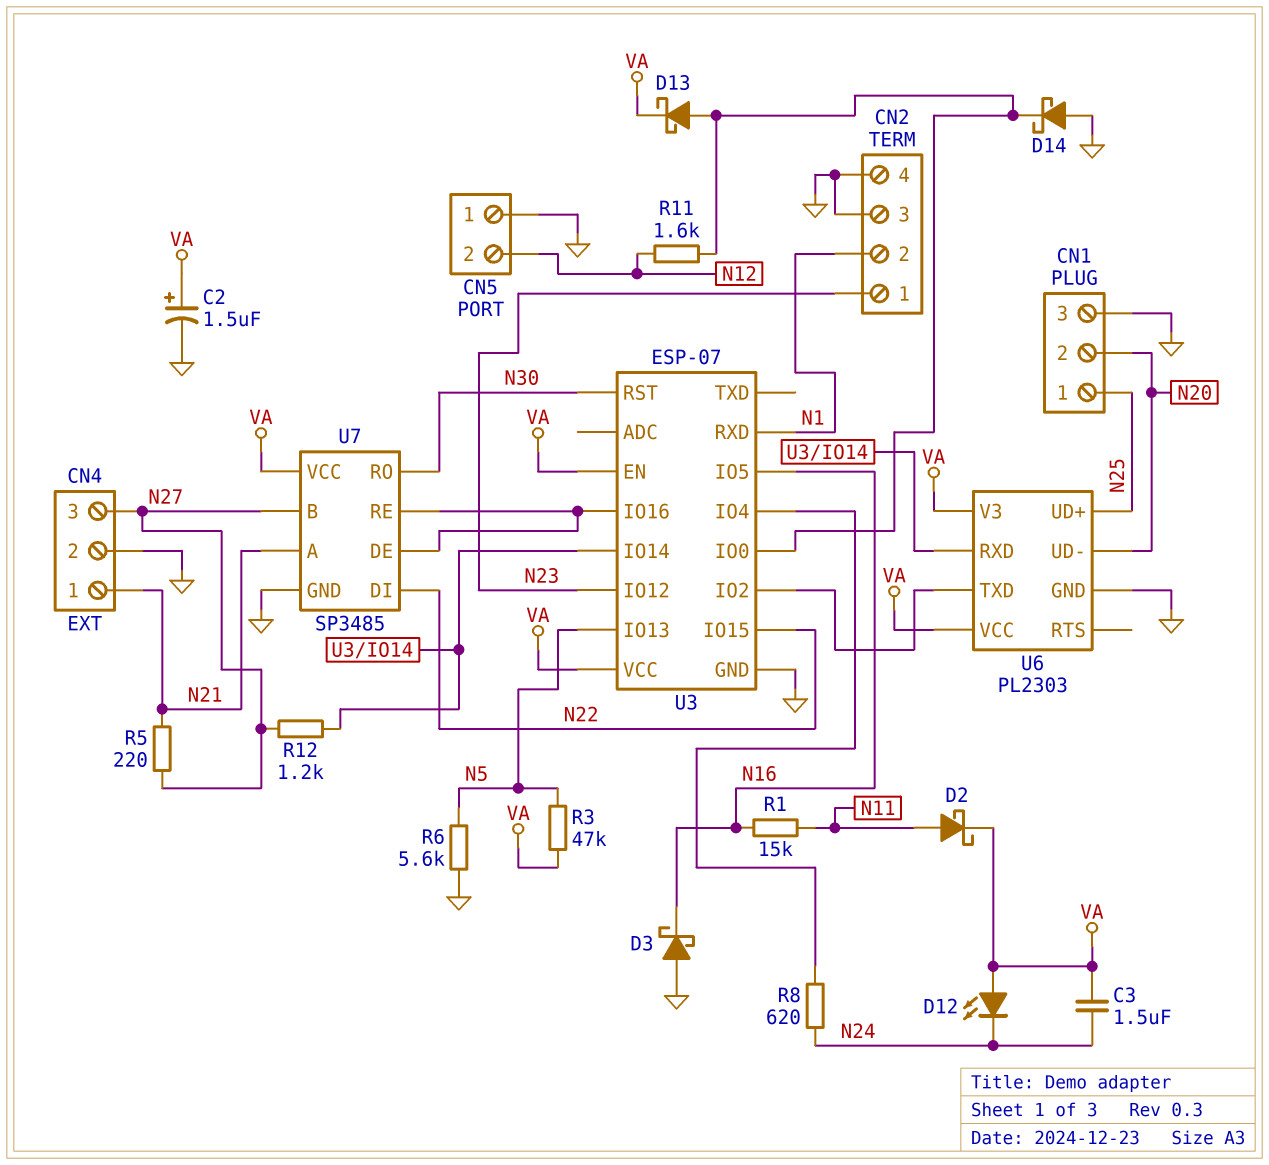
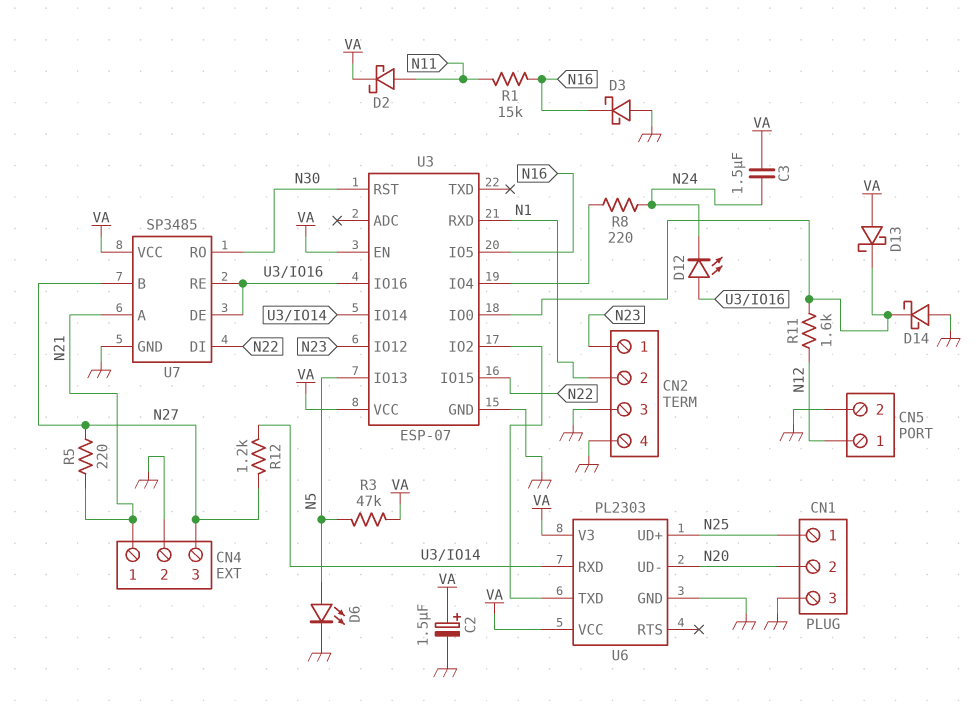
CN5 pin 1: GND -> N12
CN5 pin 2: N12 -> GND
D6: none -> LED (A N5, K GND)
D12: LED (A VA, K N24) -> LED (A U3/IO16, K N24)
D13: schottky (A U3/IO0, K VA) -> schottky (A VA, K U3/IO0)
R6: 5.6k (GND, N5) -> none
R8: 620 (N24, U3/IO4) -> 220 (N24, U3/IO4)

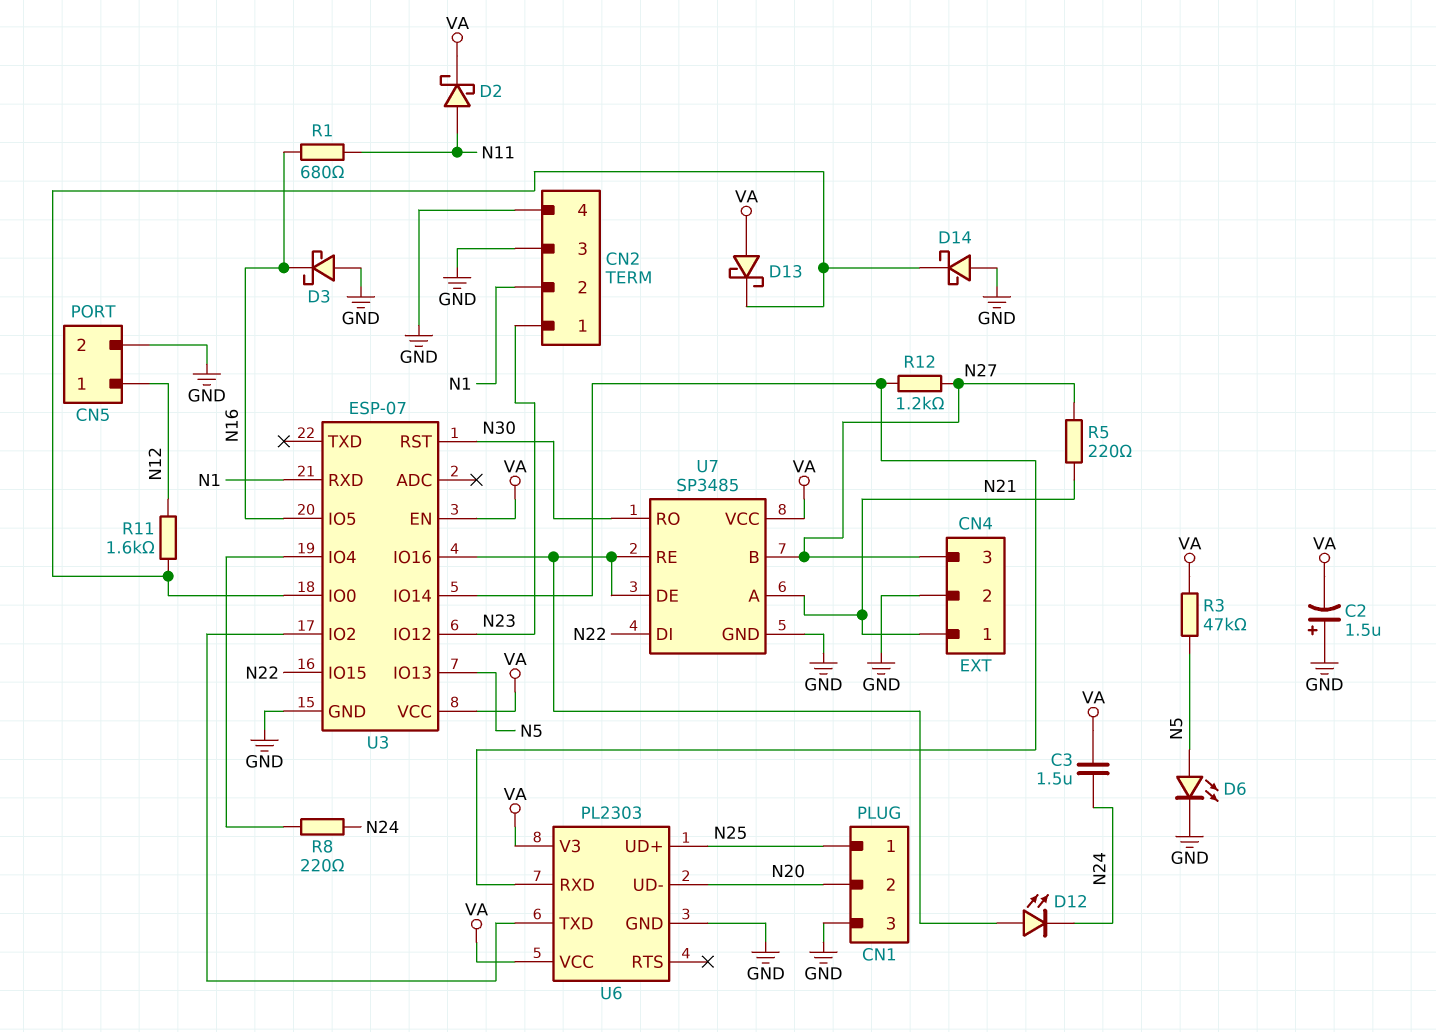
C2: 1.5uF (plus VA, minus GND) -> 1.5uF (plus GND, minus VA)
R1: 15k (N11, N16) -> 680 (N11, N16)

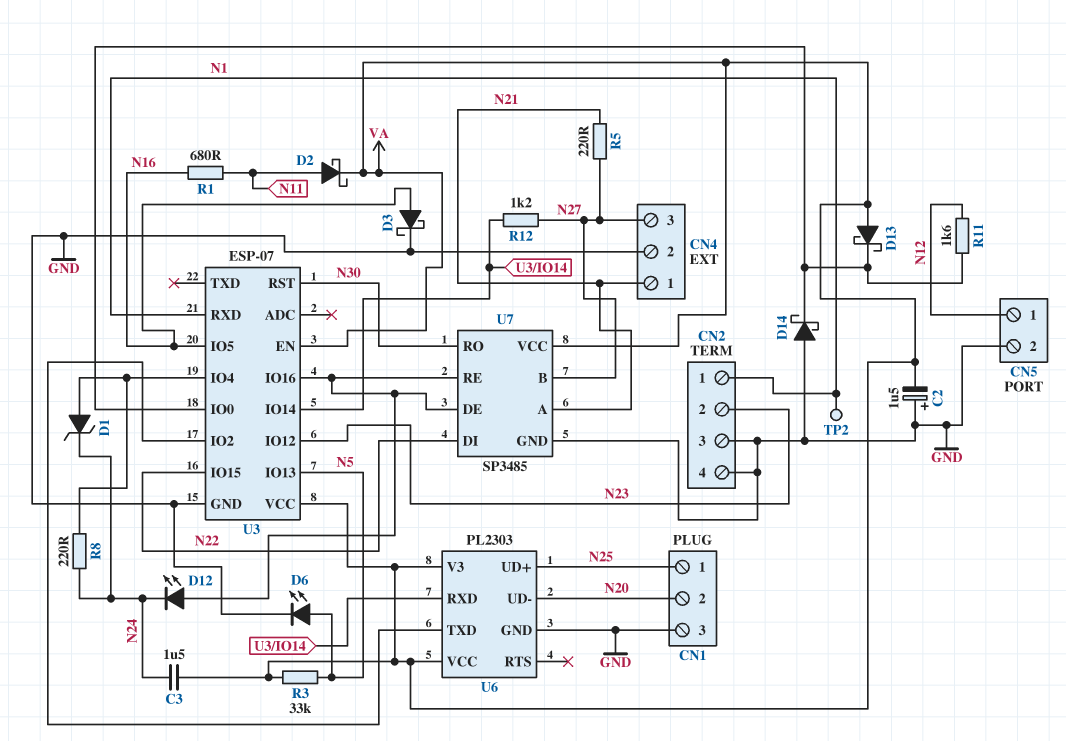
CN2 pin 1: N23 -> N1
CN2 pin 2: N1 -> N23
D1: none -> zener (A U3/IO4, K N24)
D3: schottky (A GND, K N16) -> schottky (A N16, K GND)
R3: 47k (N5, VA) -> 33k (N5, VA)
TP2: none -> test point (N1)

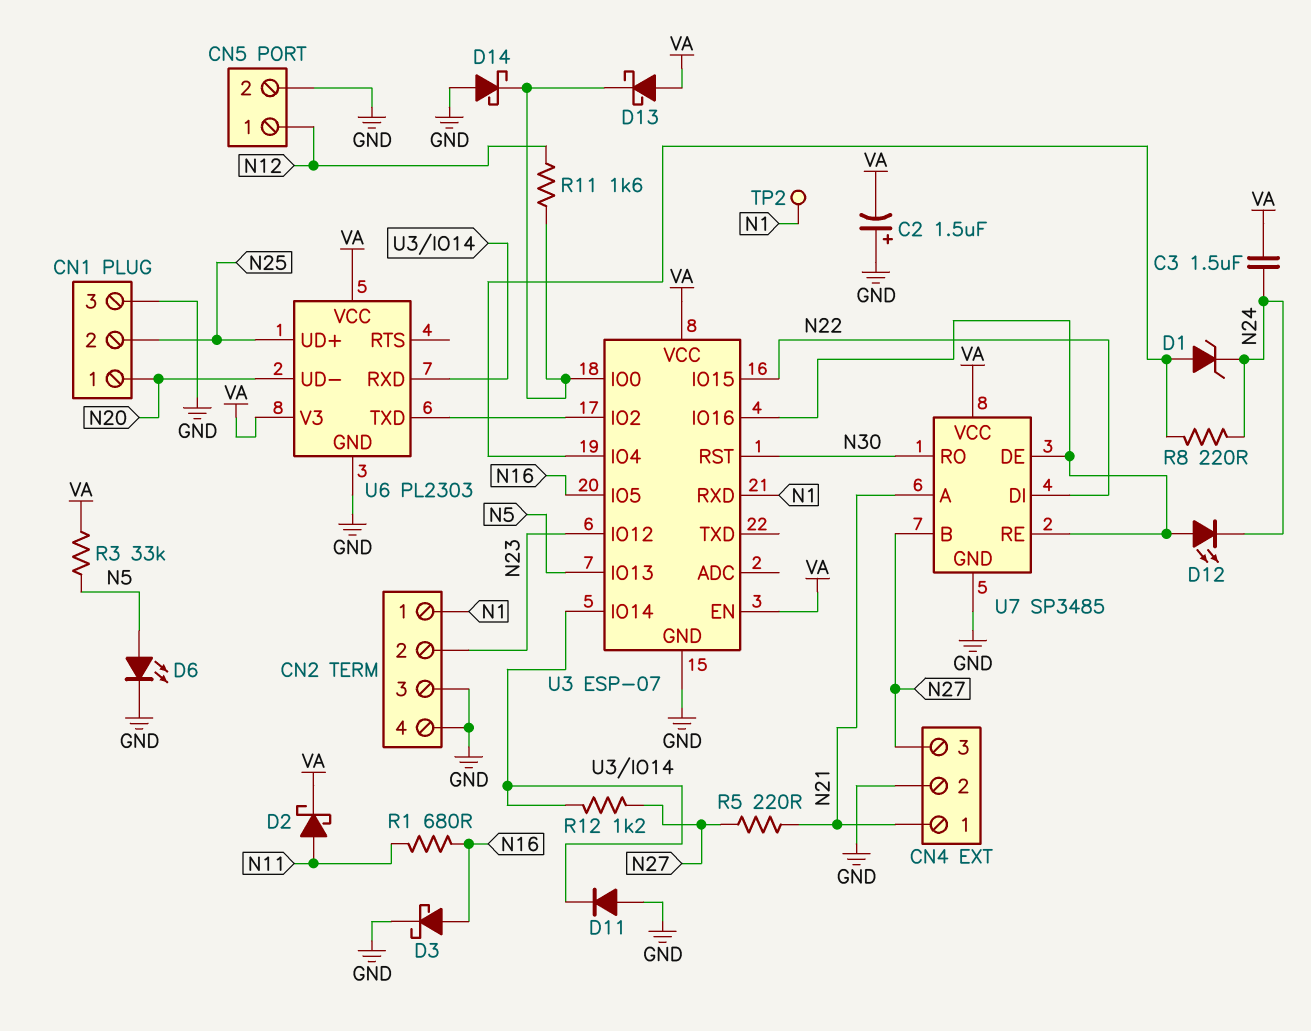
CN1 pin 1: N25 -> N20
CN1 pin 2: N20 -> N25
D11: none -> diode (A GND, K U3/IO14)

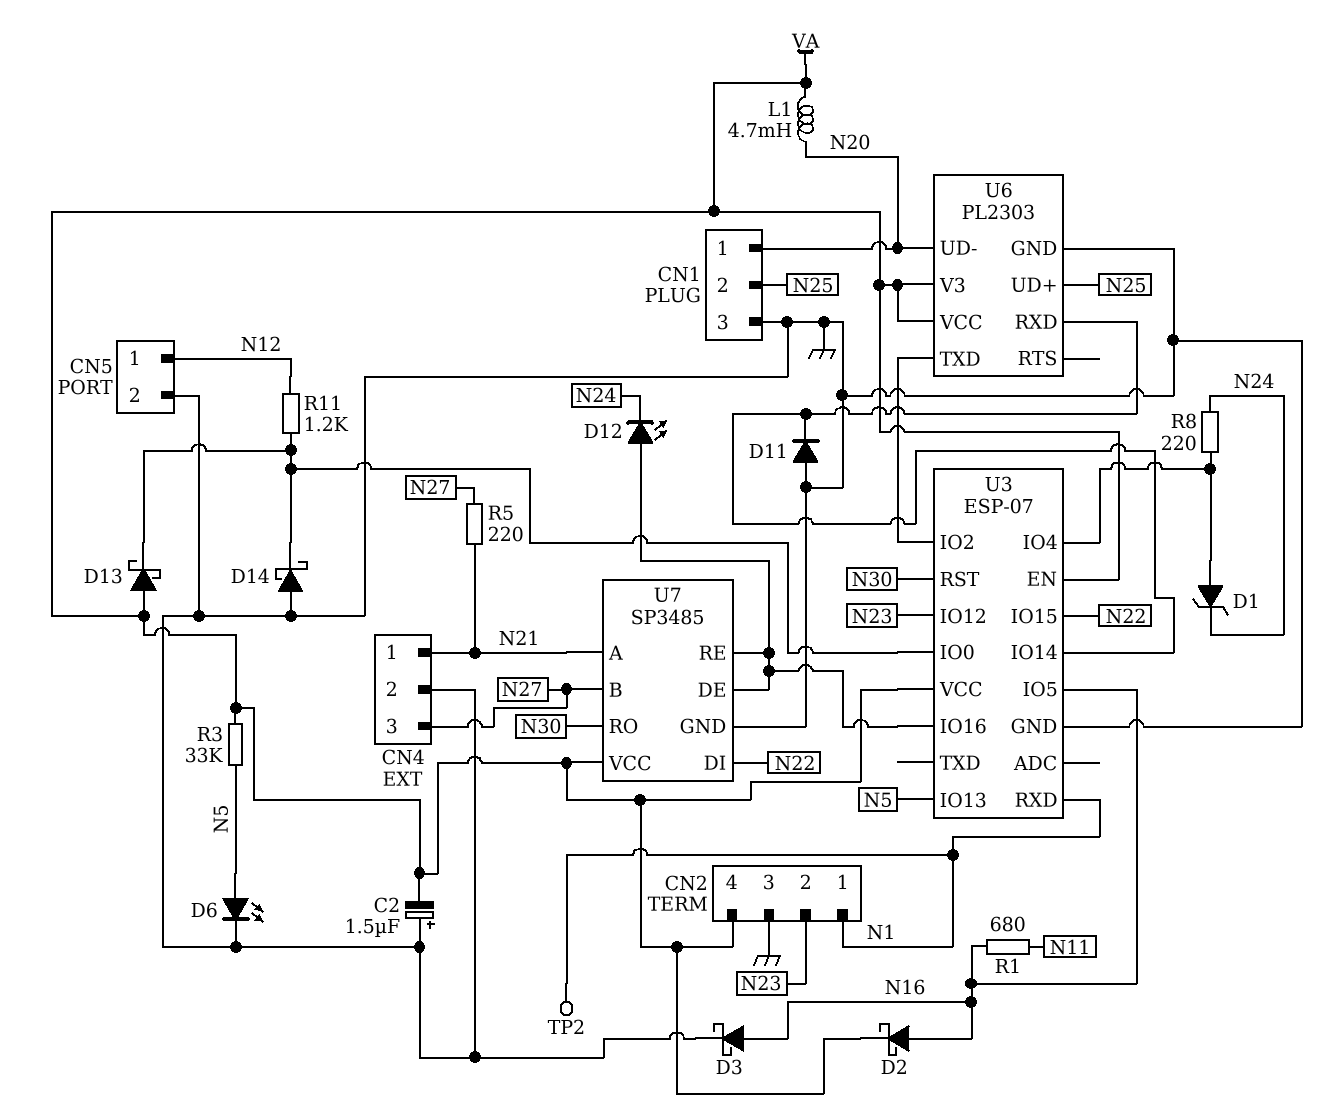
C3: 1.5uF (N24, VA) -> none
CN2 pin 4: GND -> VA
D2: schottky (A N11, K VA) -> schottky (A N16, K VA)
L1: none -> 4.7mH (N20, VA)
R11: 1.6k (N12, U3/IO0) -> 1.2k (N12, U3/IO0)
R12: 1.2k (N27, U3/IO14) -> none

